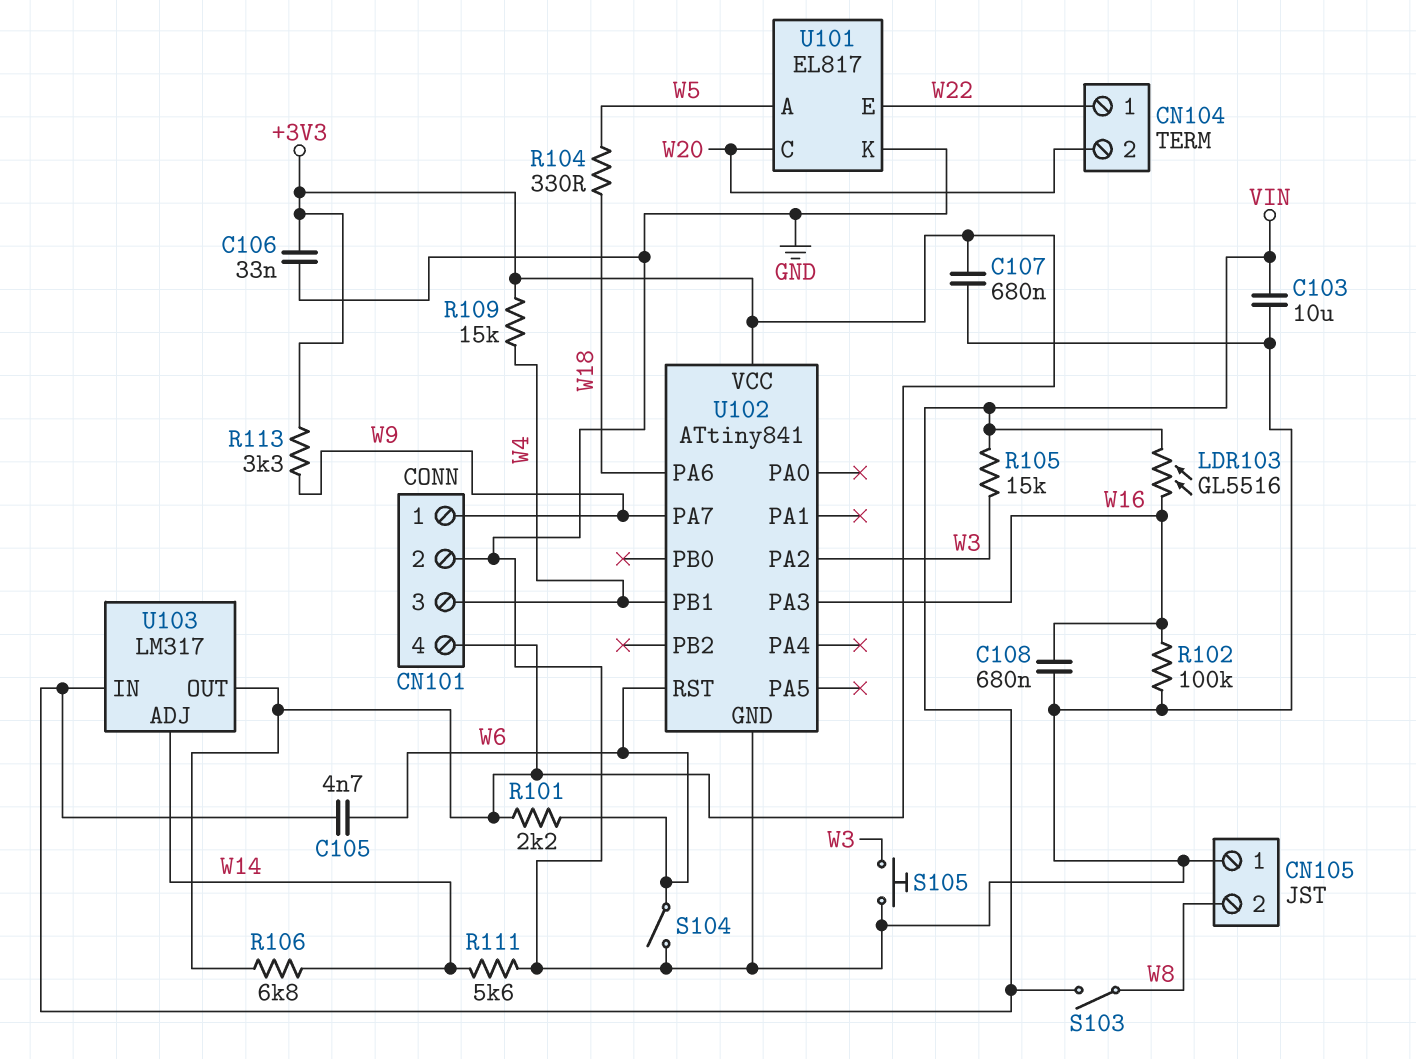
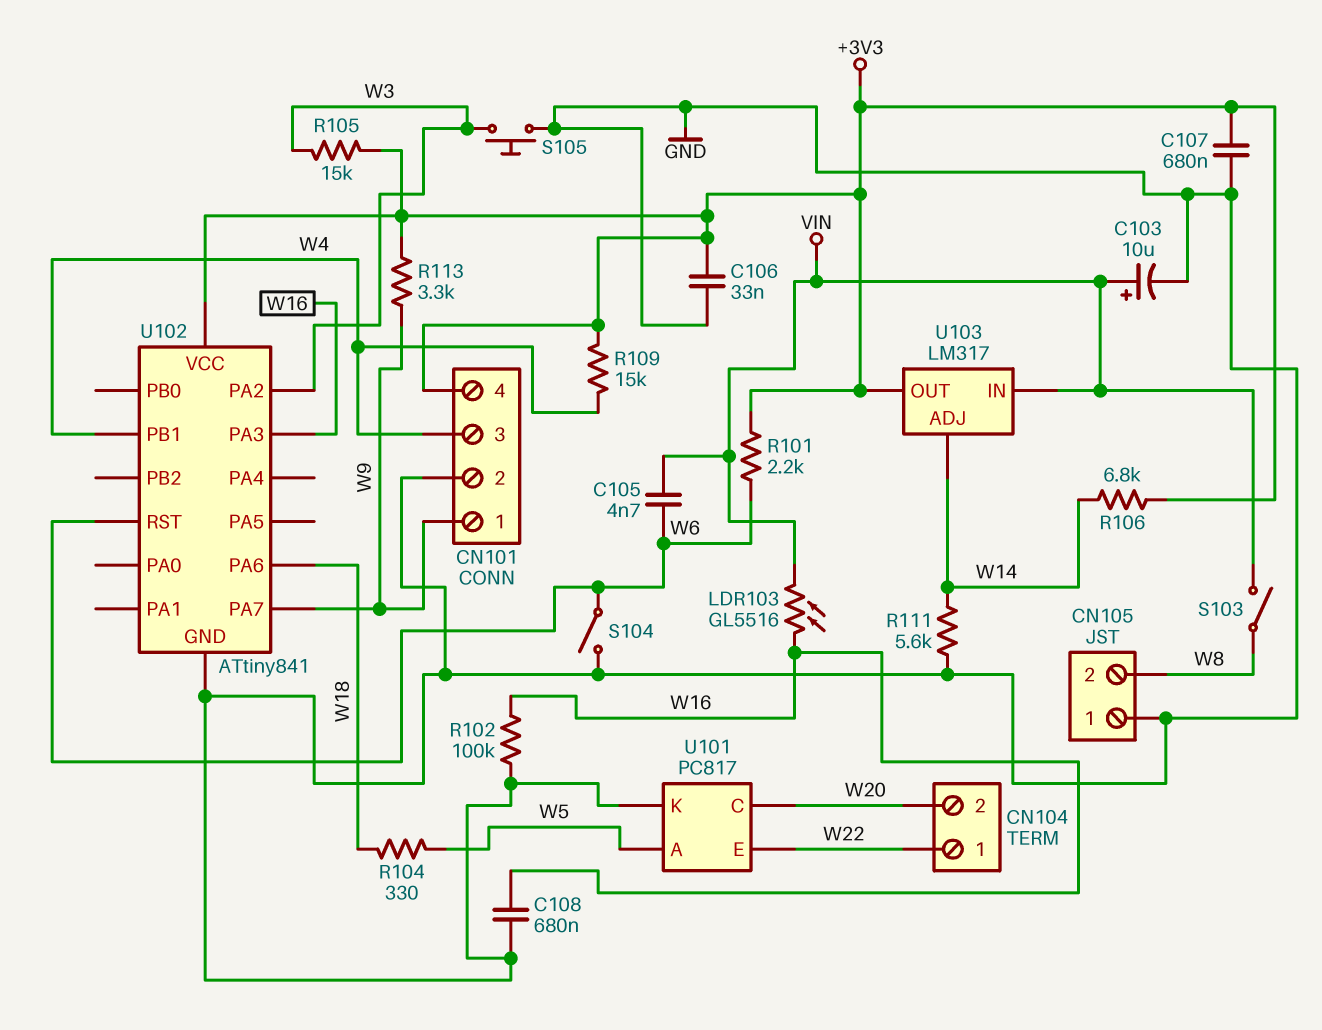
C103: 10uF (GND, VIN) -> 10uF (plus VIN, minus GND)
R105: 15k (VIN, W3) -> 15k (+3V3, W3)
U101: EL817 -> PC817

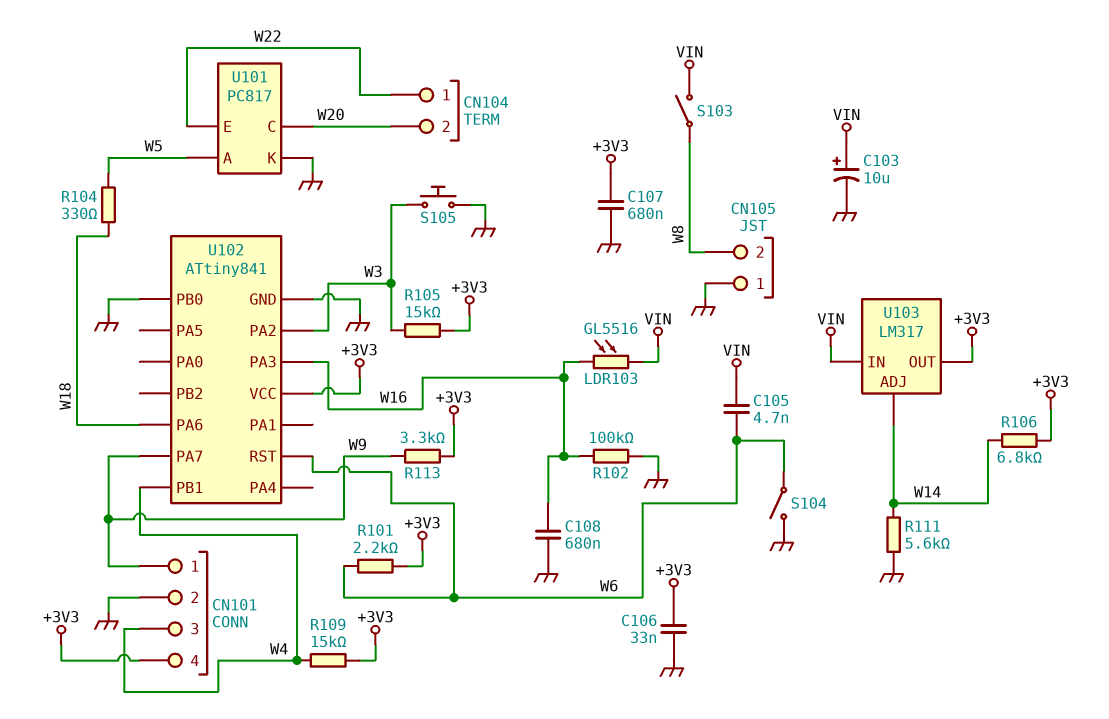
U102 pin PB0: none -> GND

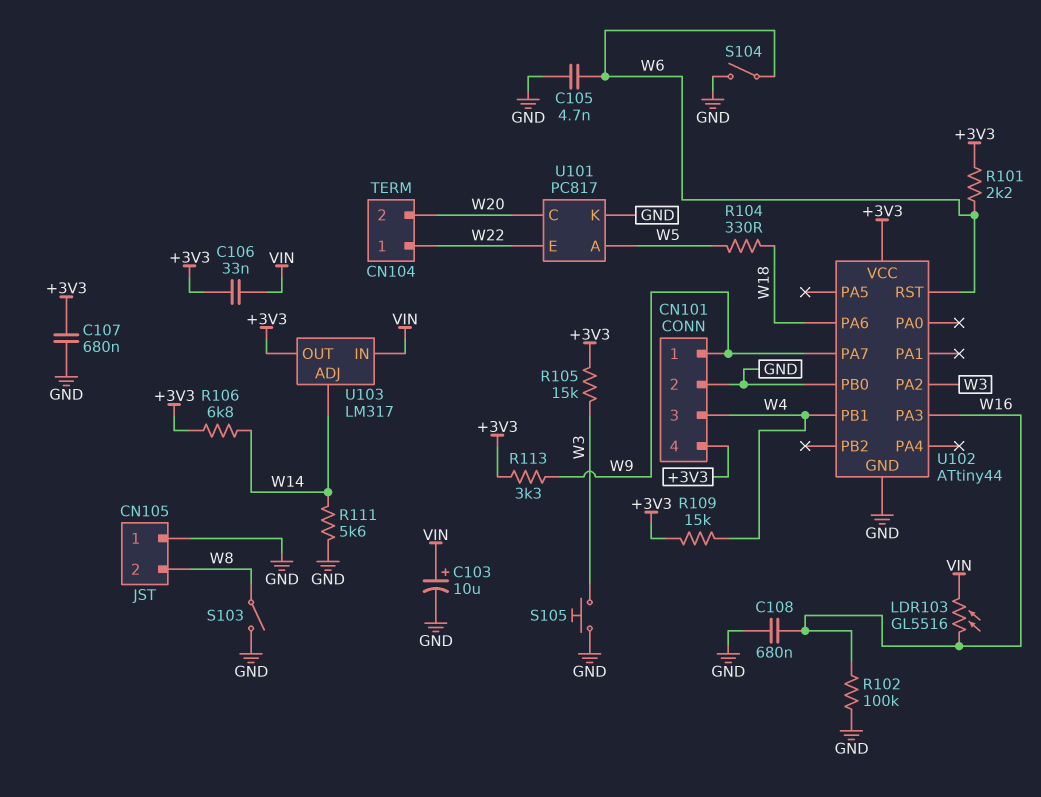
C105: 4.7nF (VIN, W6) -> 4.7nF (GND, W6)
C106: 33nF (+3V3, GND) -> 33nF (+3V3, VIN)
S103: switch (VIN, W8) -> switch (GND, W8)
U102: ATtiny841 -> ATtiny44

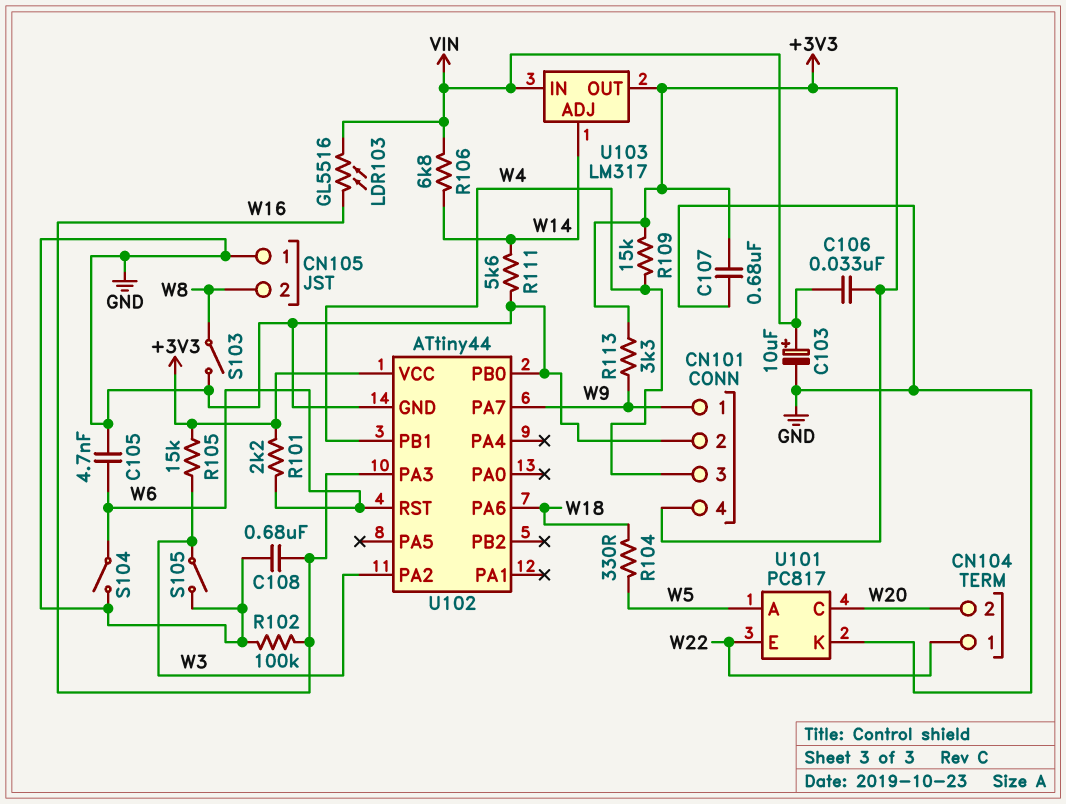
R106: 6.8k (+3V3, W14) -> 6.8k (VIN, W14)
S105: button (GND, W3) -> switch (GND, W3)

